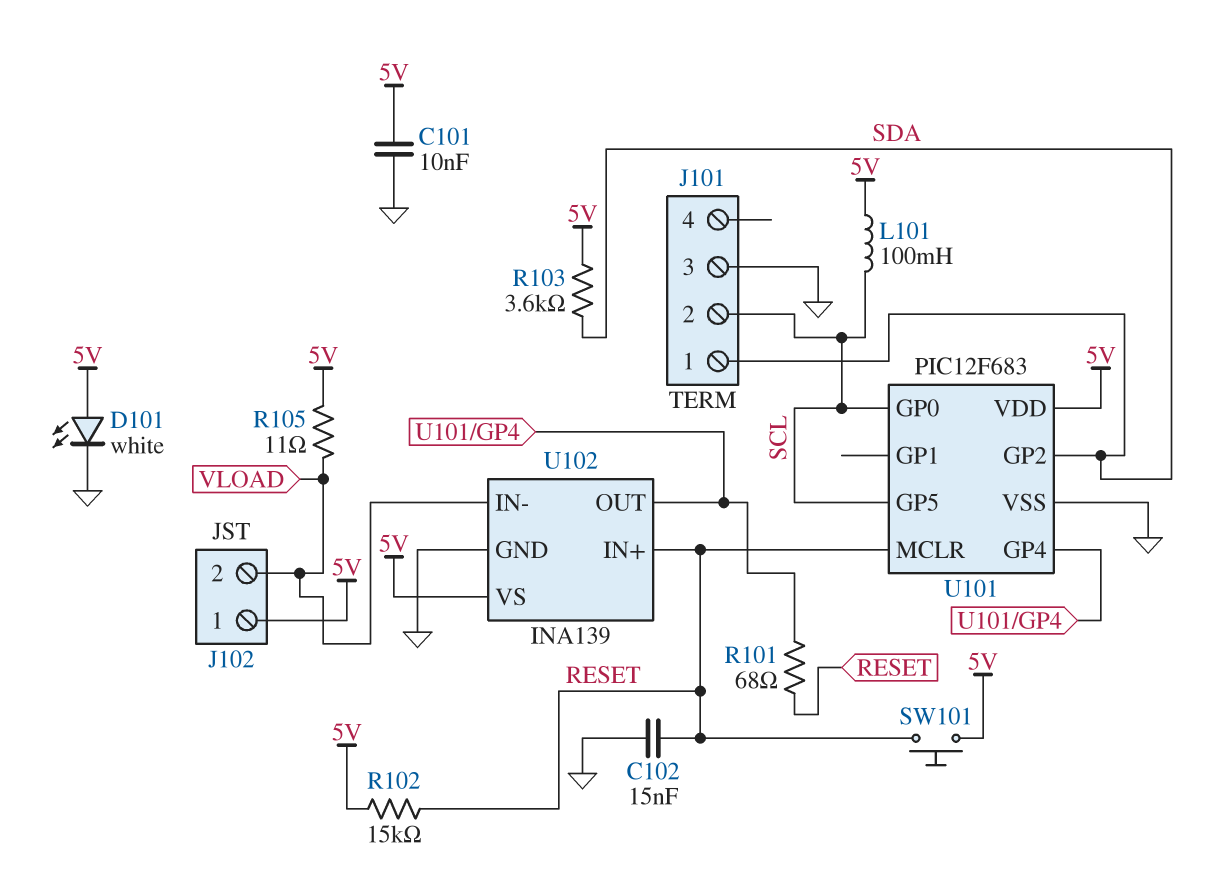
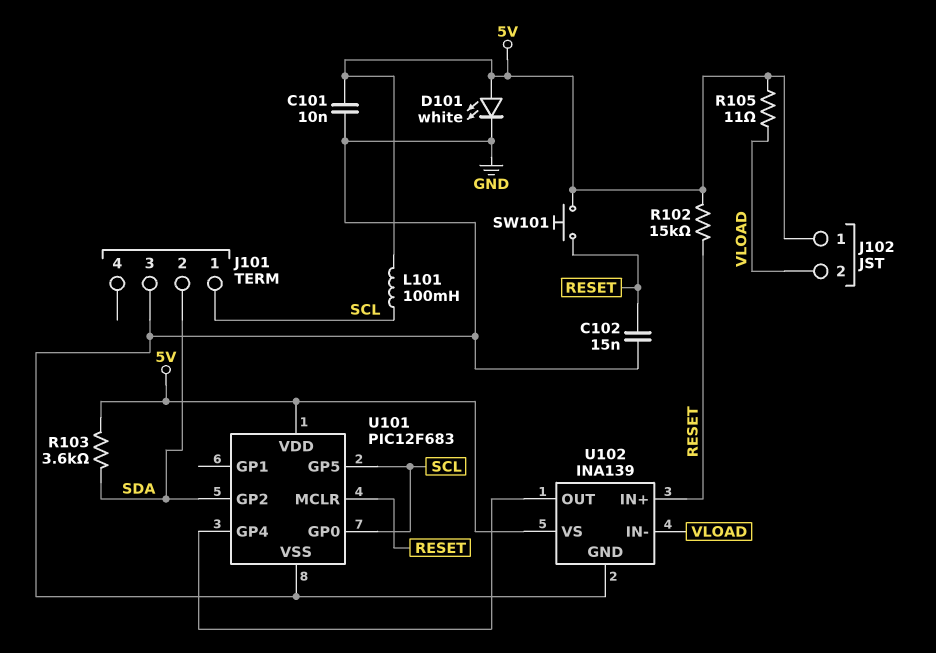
J101 pin 1: SDA -> SCL
J101 pin 2: SCL -> SDA
R101: 68 (RESET, U101/GP4) -> none

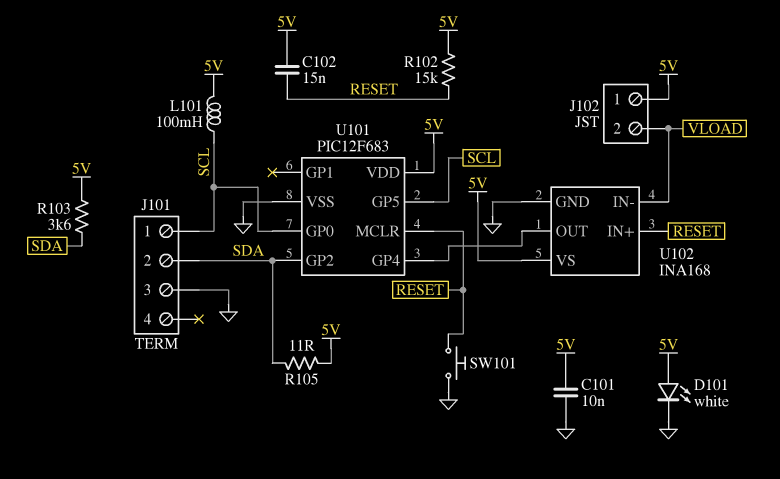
C102: 15nF (GND, RESET) -> 15nF (5V, RESET)
R105: 11 (5V, VLOAD) -> 11 (5V, SDA)
SW101: button (5V, RESET) -> button (GND, RESET)
U102: INA139 -> INA168

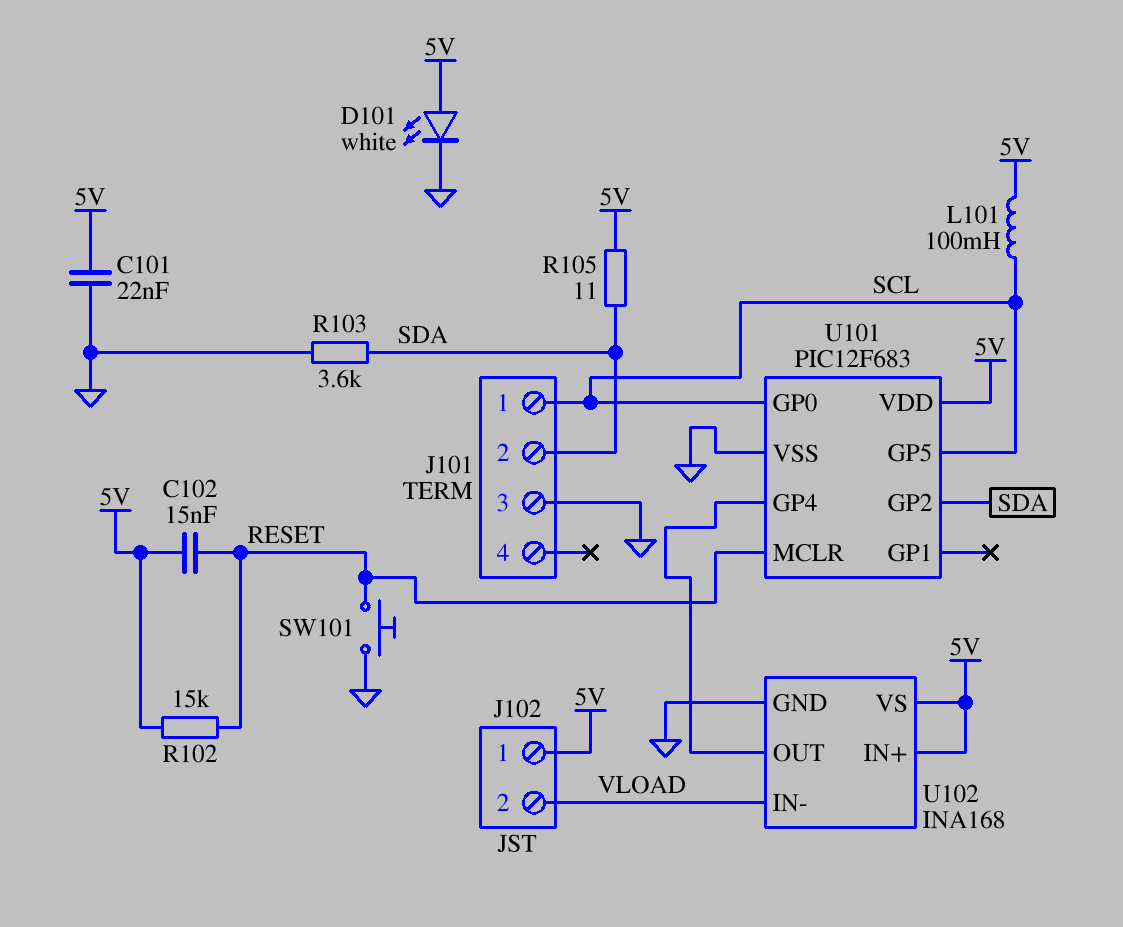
C101: 10nF (5V, GND) -> 22nF (5V, GND)
R103: 3.6k (5V, SDA) -> 3.6k (GND, SDA)
U102 pin IN+: RESET -> 5V

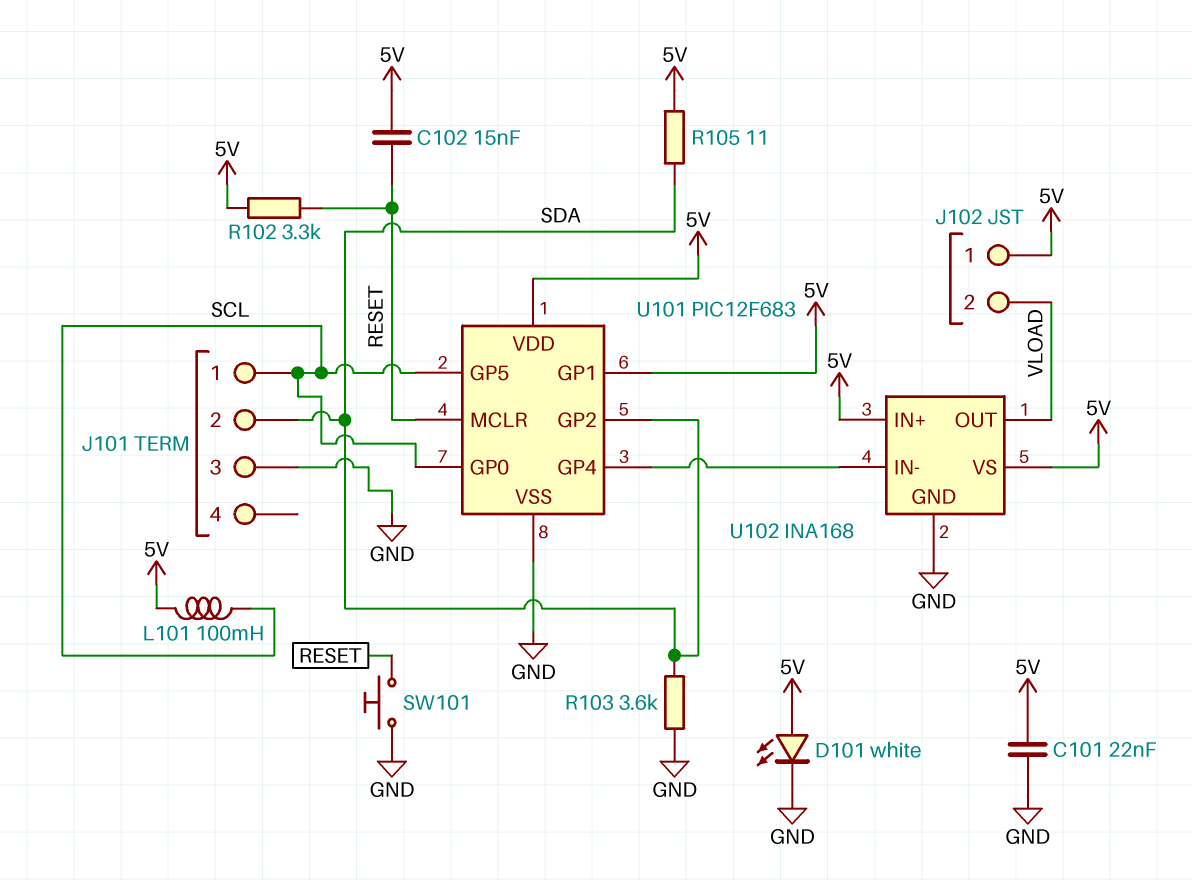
R102: 15k (5V, RESET) -> 3.3k (5V, RESET)
U101 pin GP1: none -> 5V
U102 pin IN-: VLOAD -> U101/GP4
U102 pin OUT: U101/GP4 -> VLOAD

